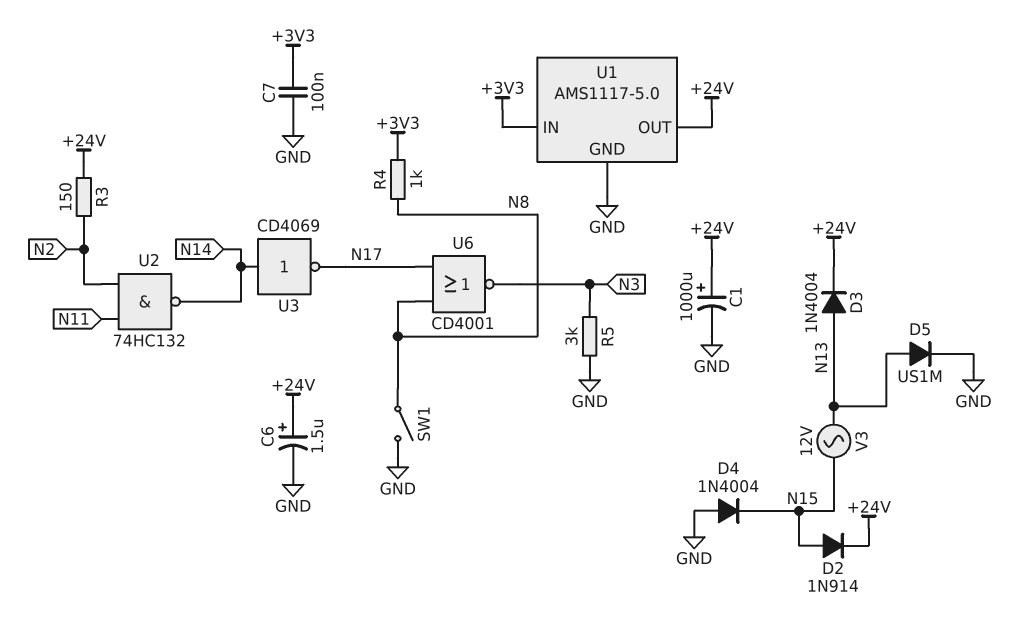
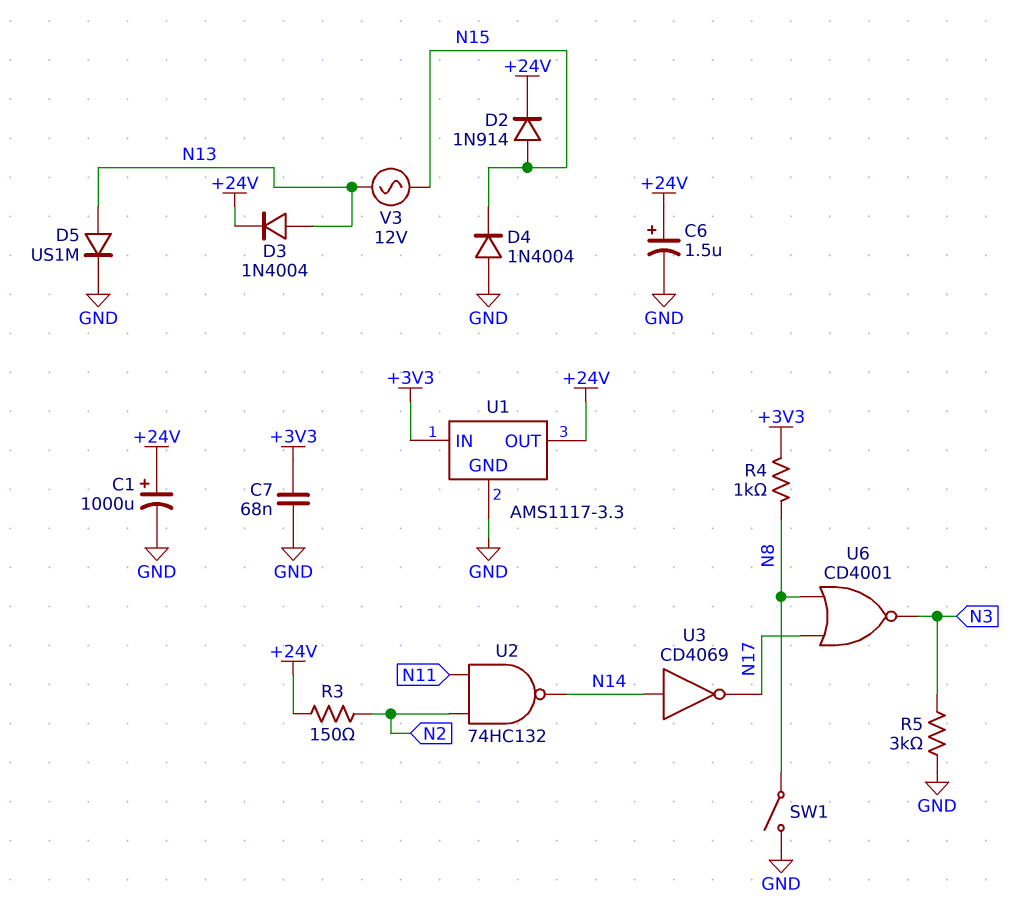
C7: 100nF (+3V3, GND) -> 68nF (+3V3, GND)
U1: AMS1117-5.0 -> AMS1117-3.3

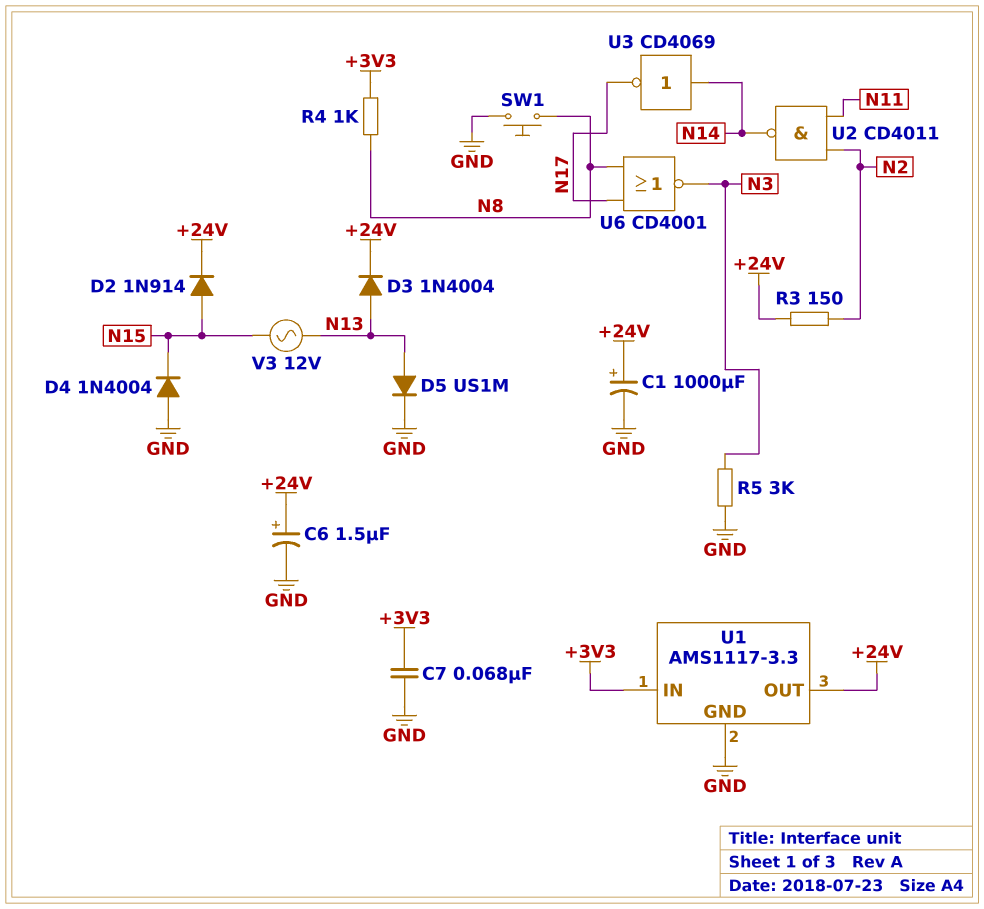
SW1: switch (GND, N8) -> button (GND, N8)
U2: NAND 74HC132 (in N2, in N11, out N14) -> NAND CD4011 (in N2, in N11, out N14)

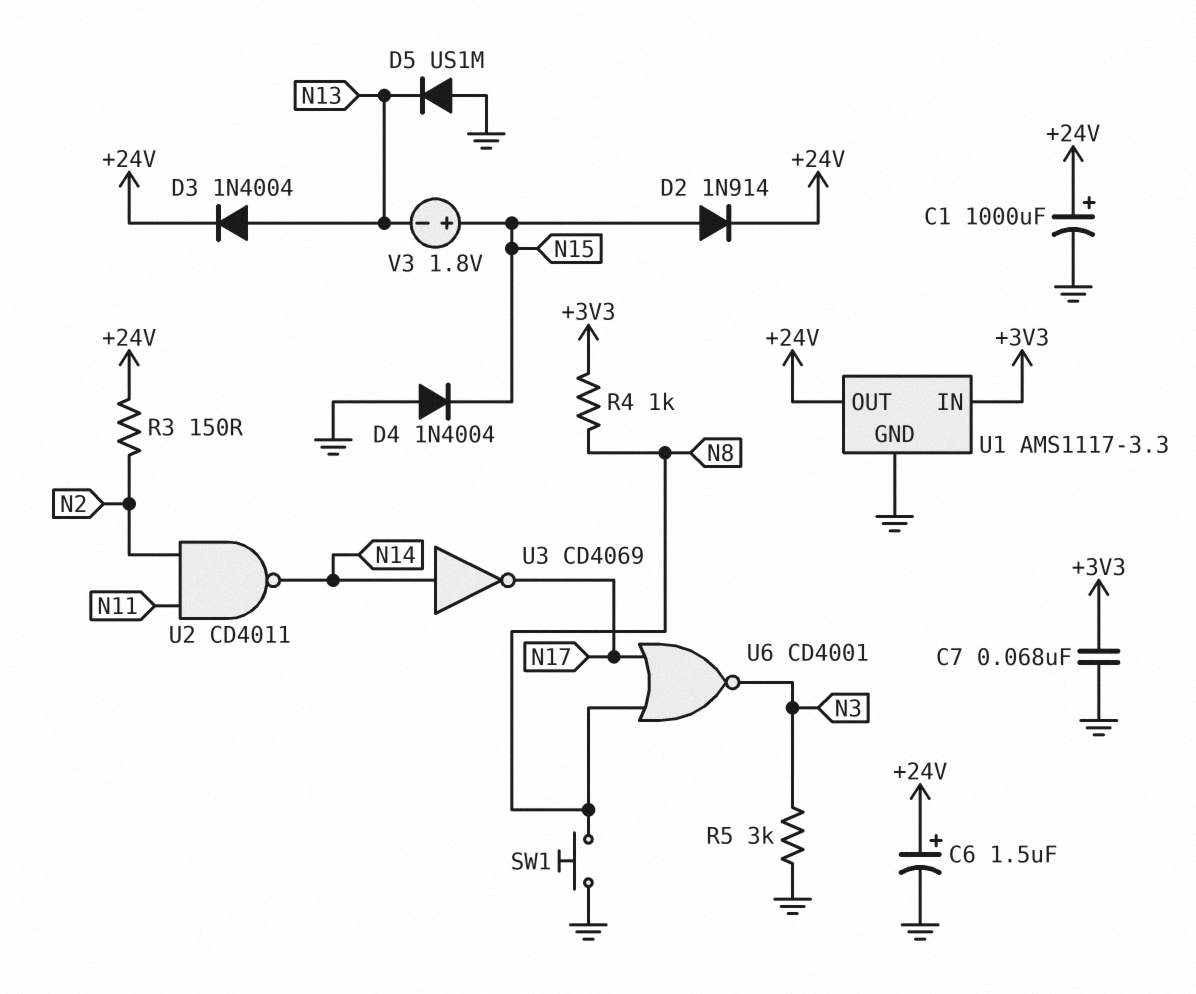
D5: diode US1M (A N13, K GND) -> diode US1M (A GND, K N13)
V3: AC 12V (N13, N15) -> 1.8V (plus N15, minus N13)

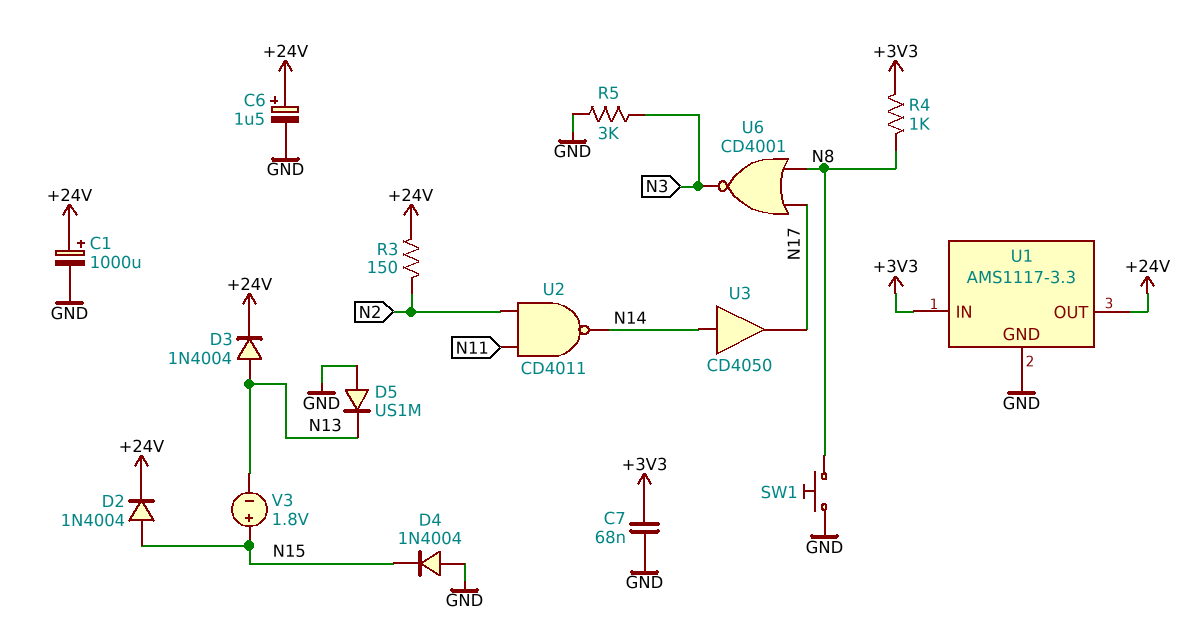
D2: diode 1N914 (A N15, K +24V) -> diode 1N4004 (A N15, K +24V)
U3: NOT CD4069 (in N14, out N17) -> buffer CD4050 (in N14, out N17)

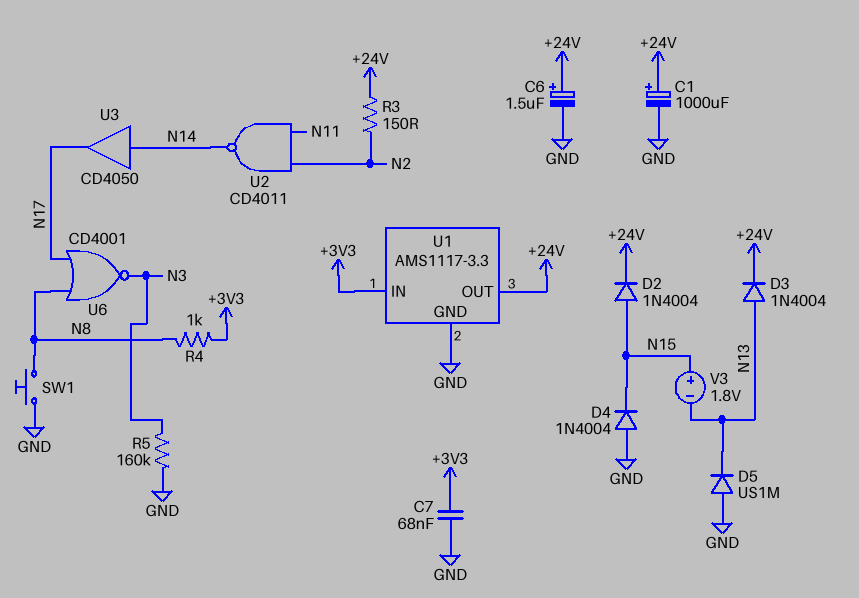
R5: 3k (GND, N3) -> 160k (GND, N3)

